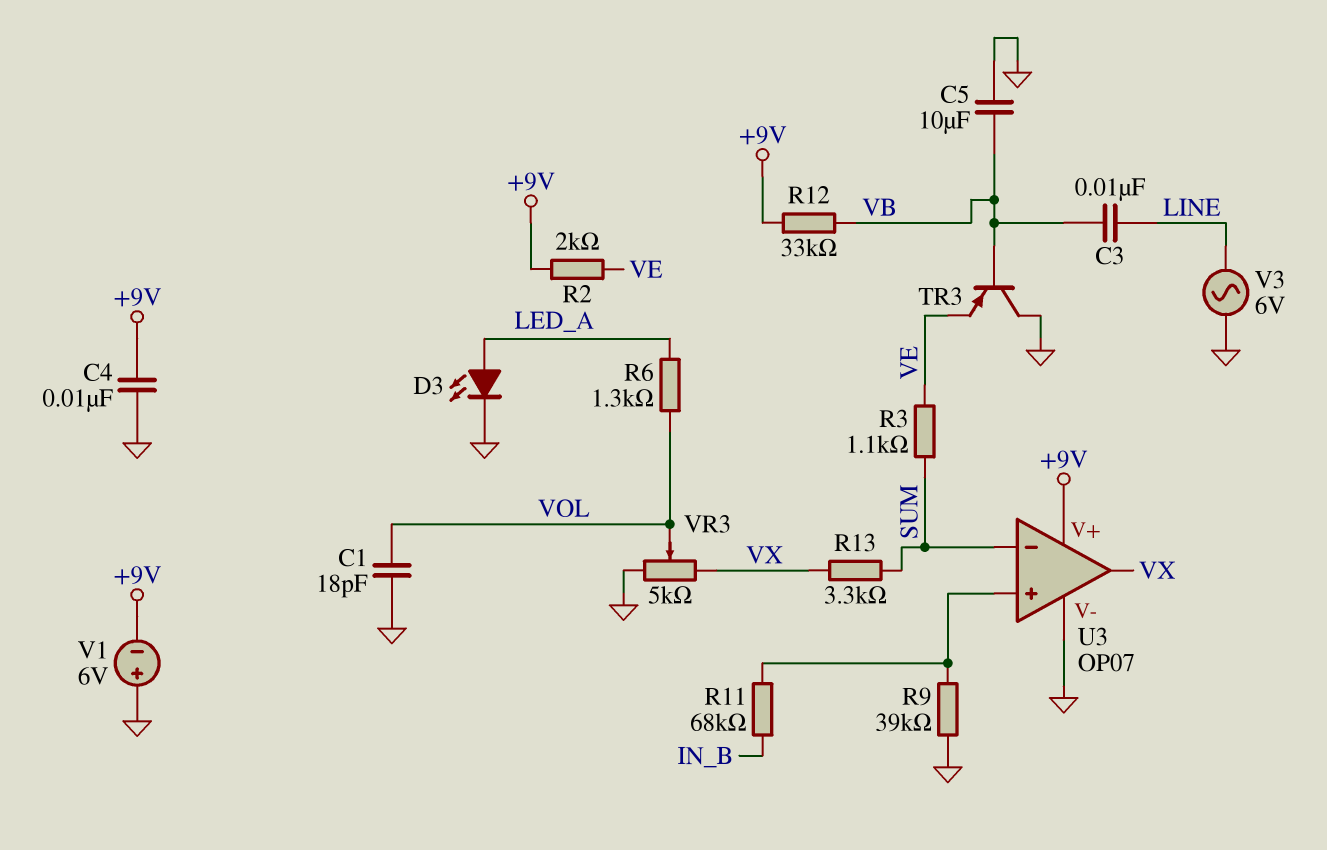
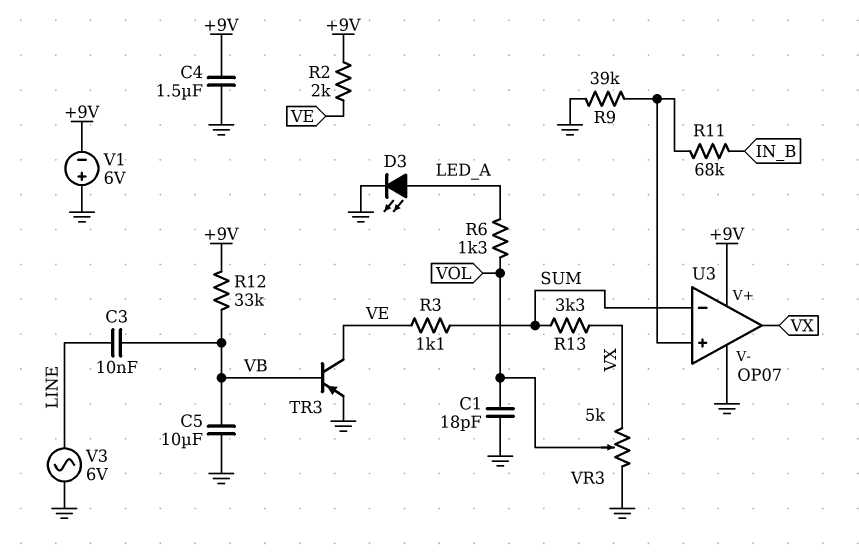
C4: 10nF (+9V, GND) -> 1.5uF (+9V, GND)
TR3: PNP (B VB, C GND, E VE) -> PNP (B VB, C VE, E GND)

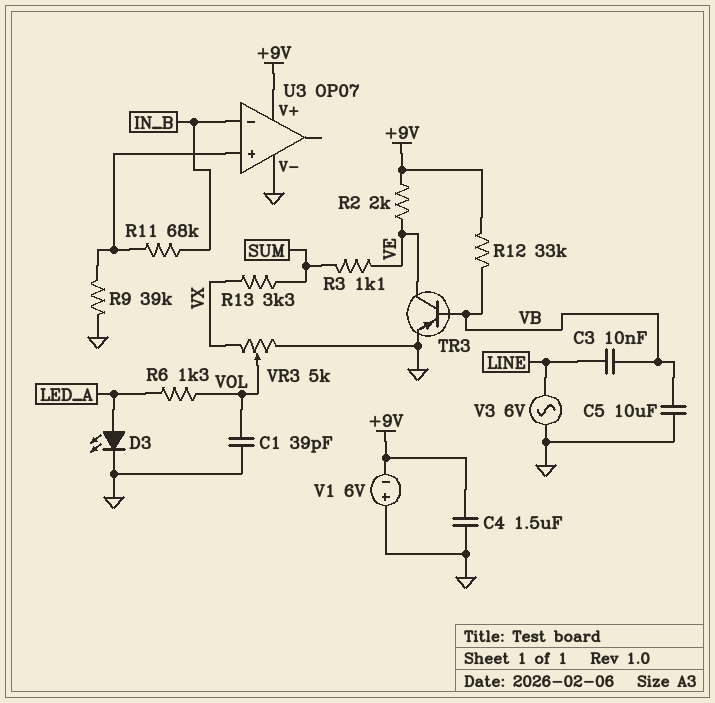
C1: 18pF (GND, VOL) -> 39pF (GND, VOL)
U3 pin in-: SUM -> IN_B
U3 pin out: VX -> none

